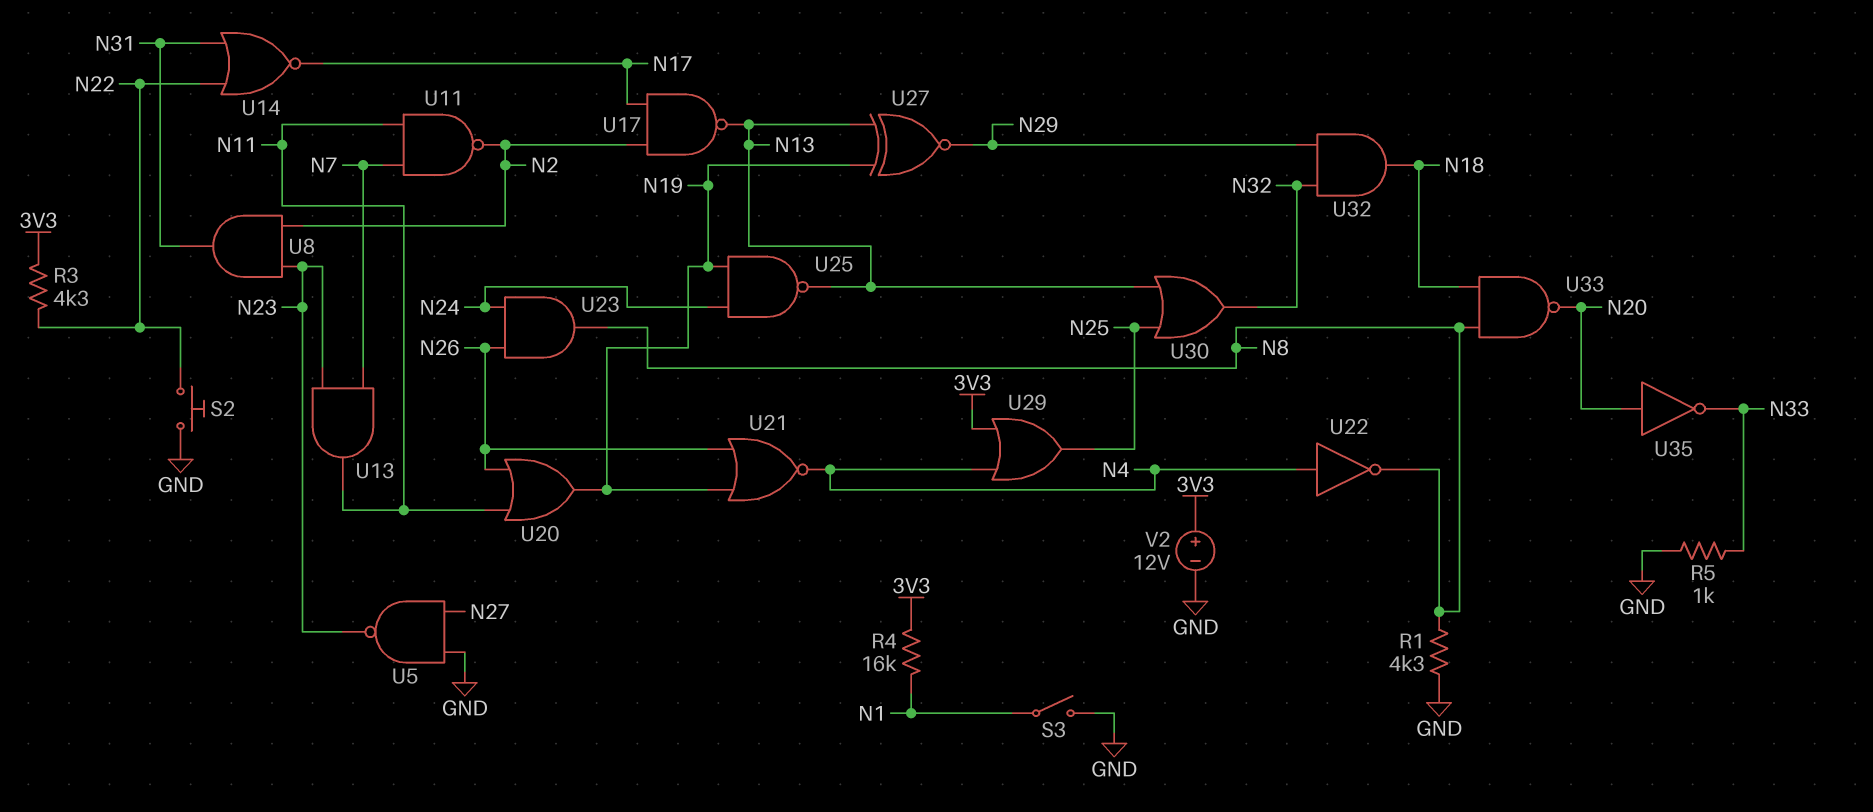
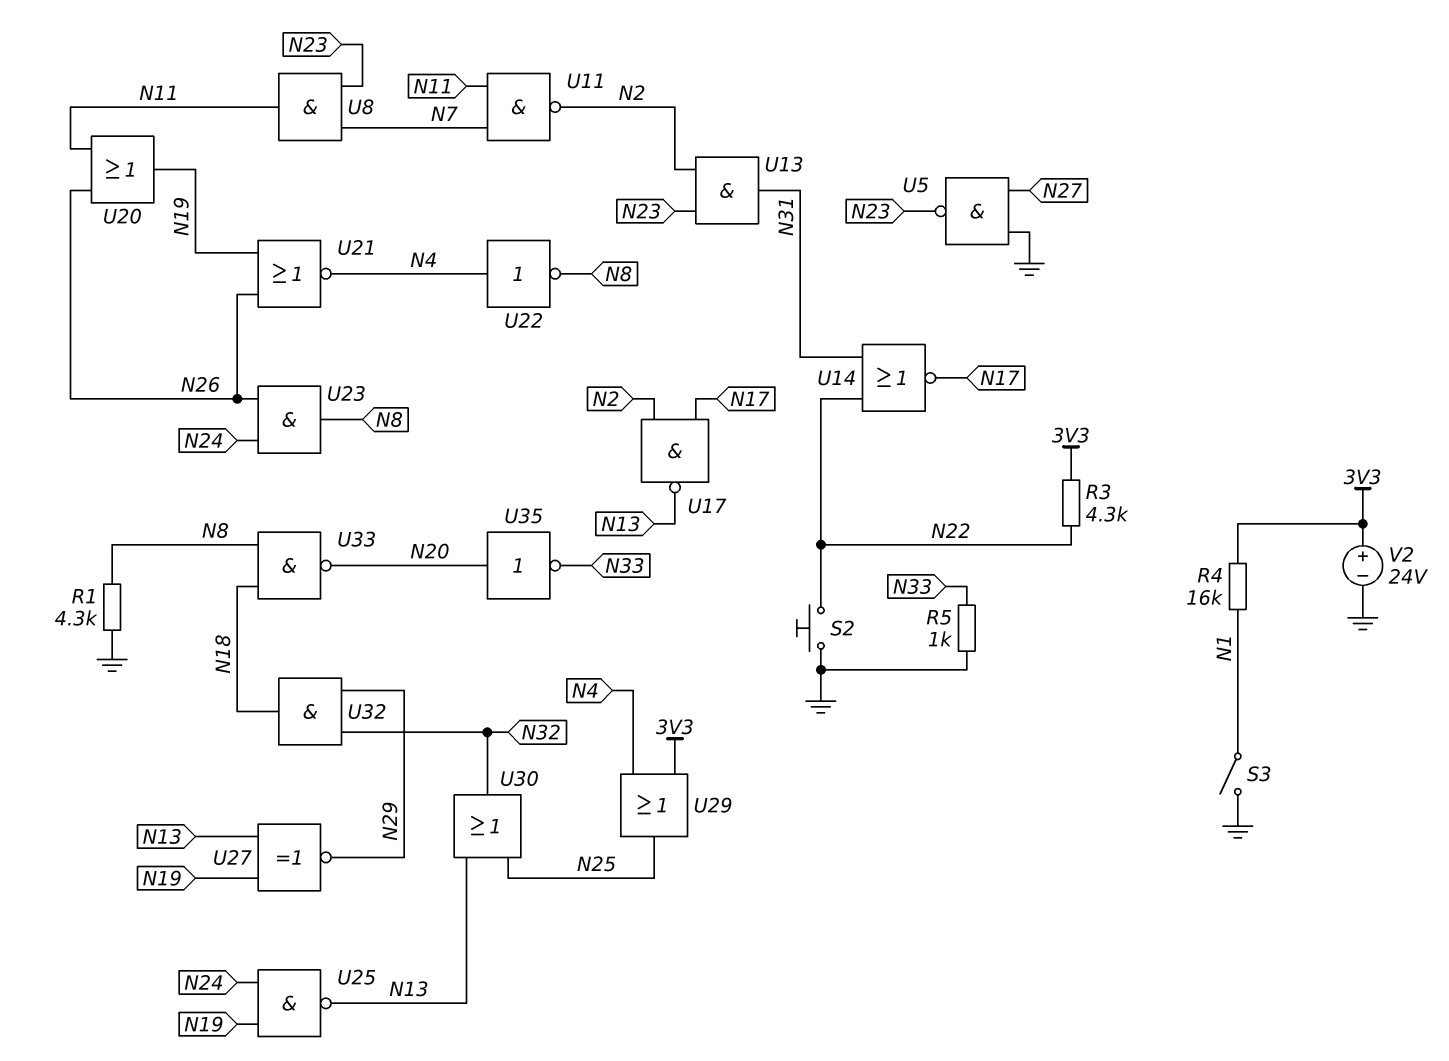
U8: AND (in N2, in N23, out N31) -> AND (in N7, in N23, out N11)
U13: AND (in N7, in N23, out N11) -> AND (in N2, in N23, out N31)
V2: 12V (plus 3V3, minus GND) -> 24V (plus 3V3, minus GND)

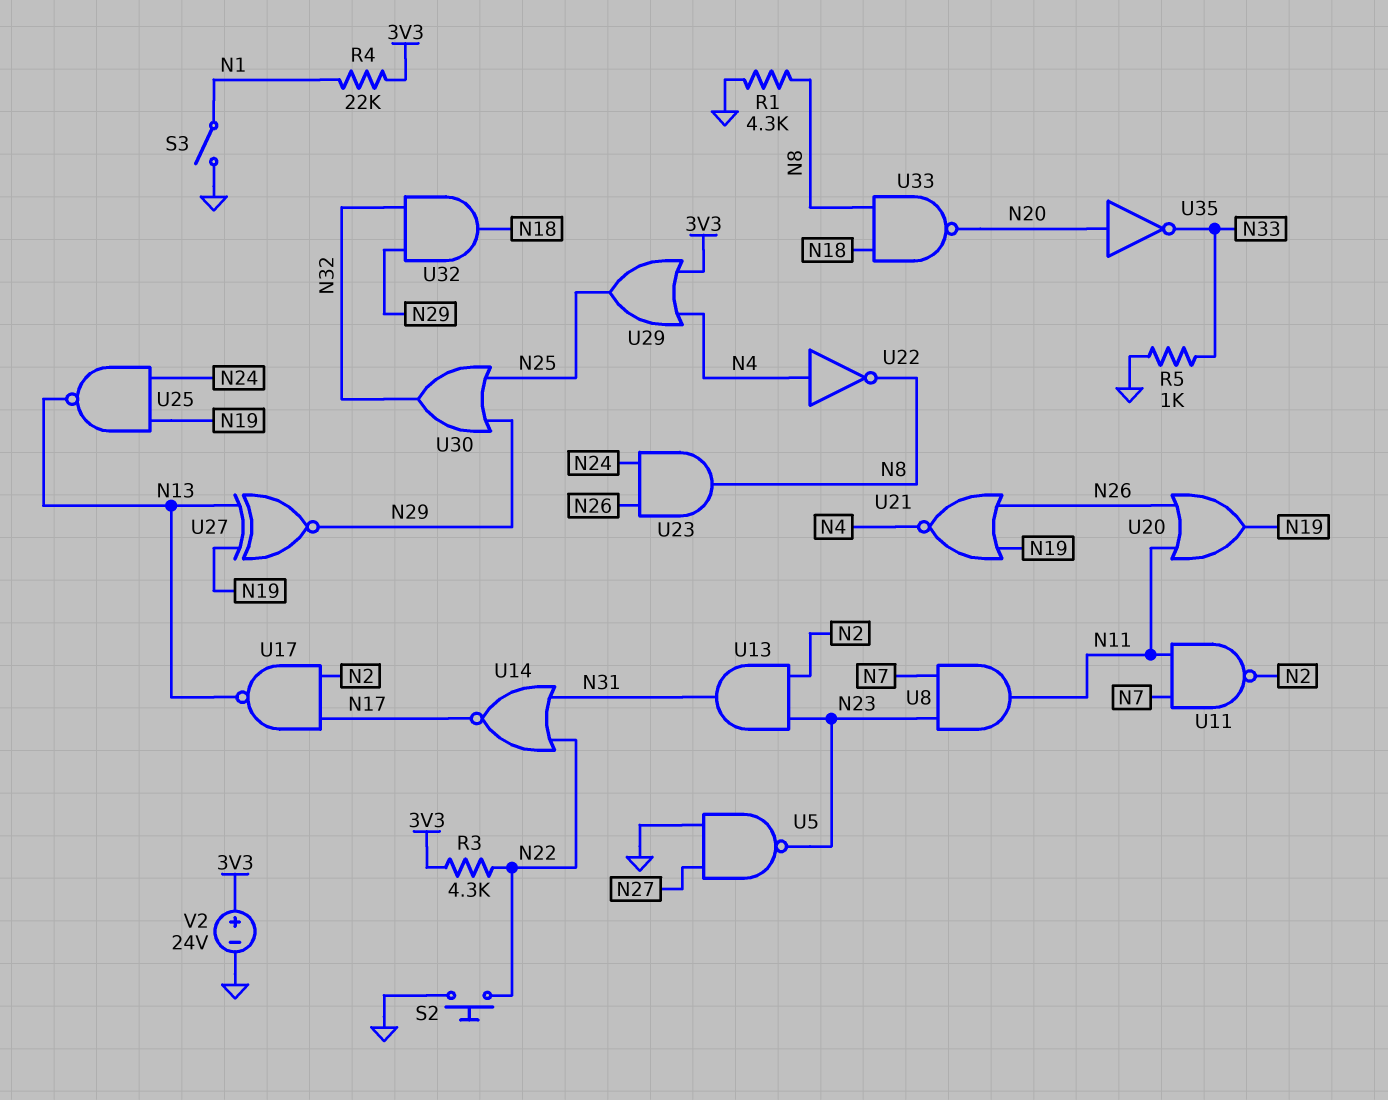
R4: 16k (3V3, N1) -> 22k (3V3, N1)
U30: OR (in N13, in N25, out N32) -> OR (in N25, in N29, out N32)

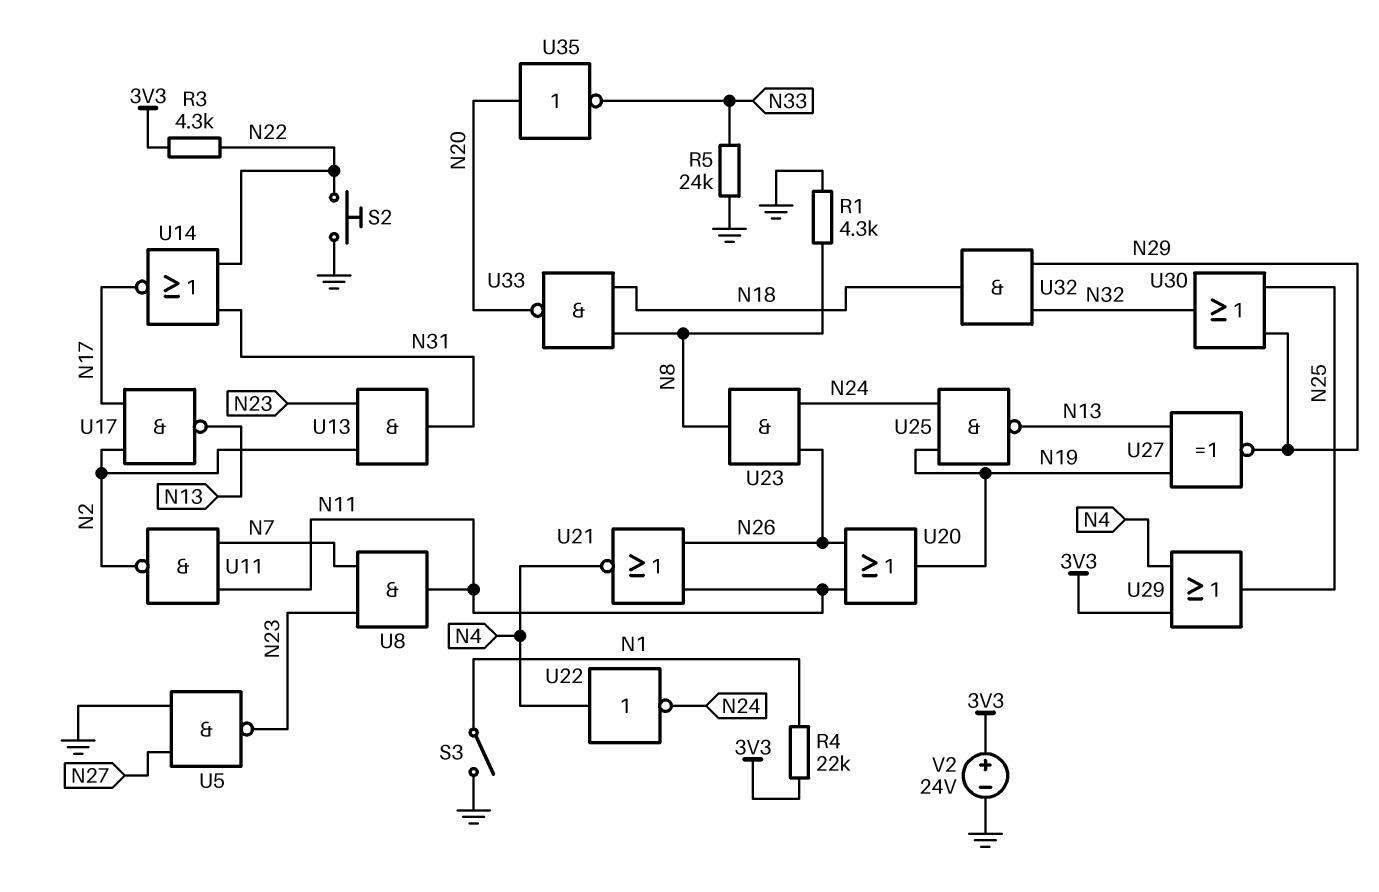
R5: 1k (GND, N33) -> 24k (GND, N33)
U21: NOR (in N19, in N26, out N4) -> NOR (in N11, in N26, out N4)
U22: NOT (in N4, out N8) -> NOT (in N4, out N24)

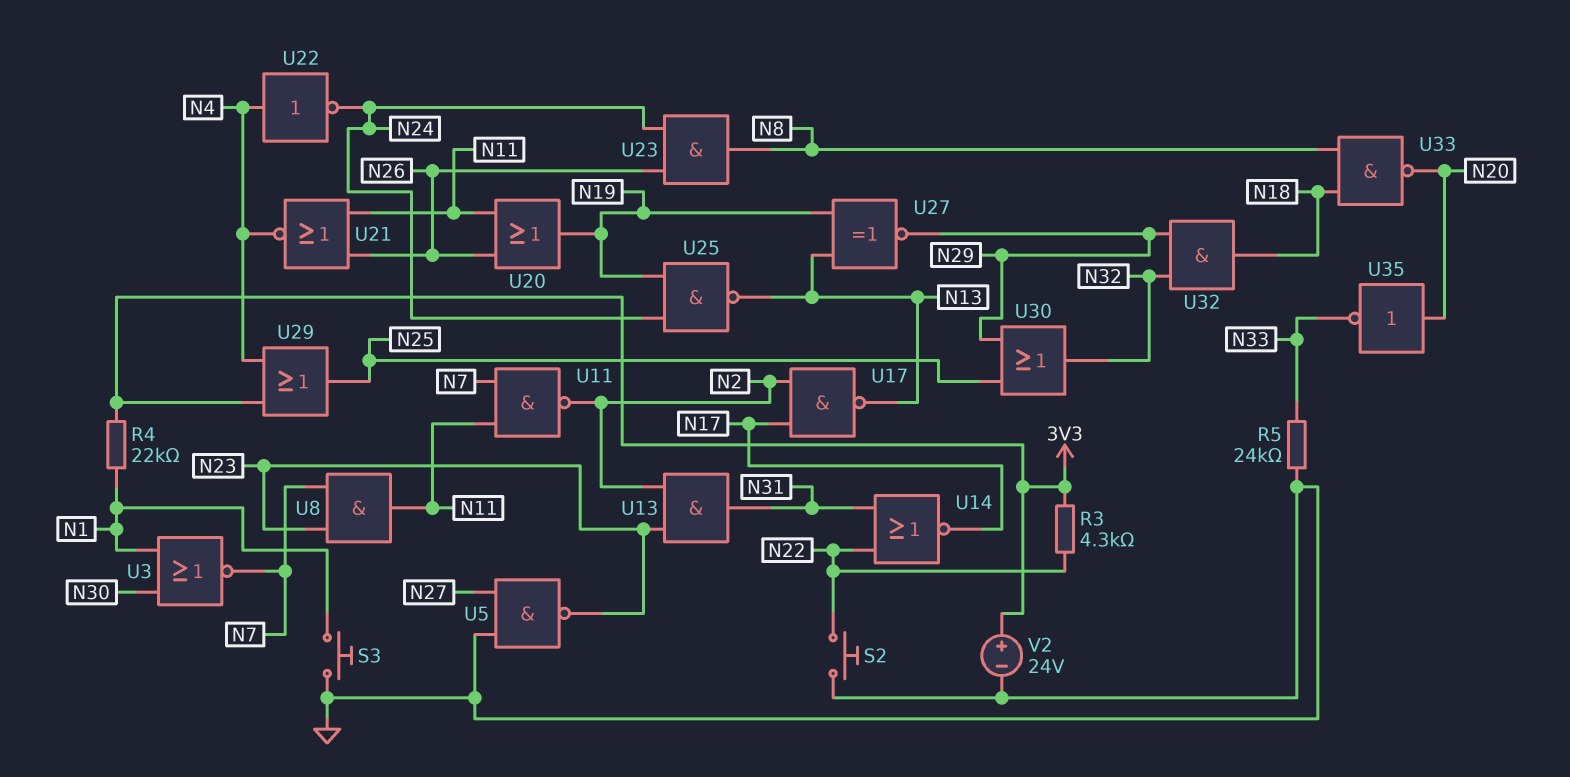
R1: 4.3k (GND, N8) -> none
S3: switch (GND, N1) -> button (GND, N1)
U3: none -> NOR (in N1, in N30, out N7)

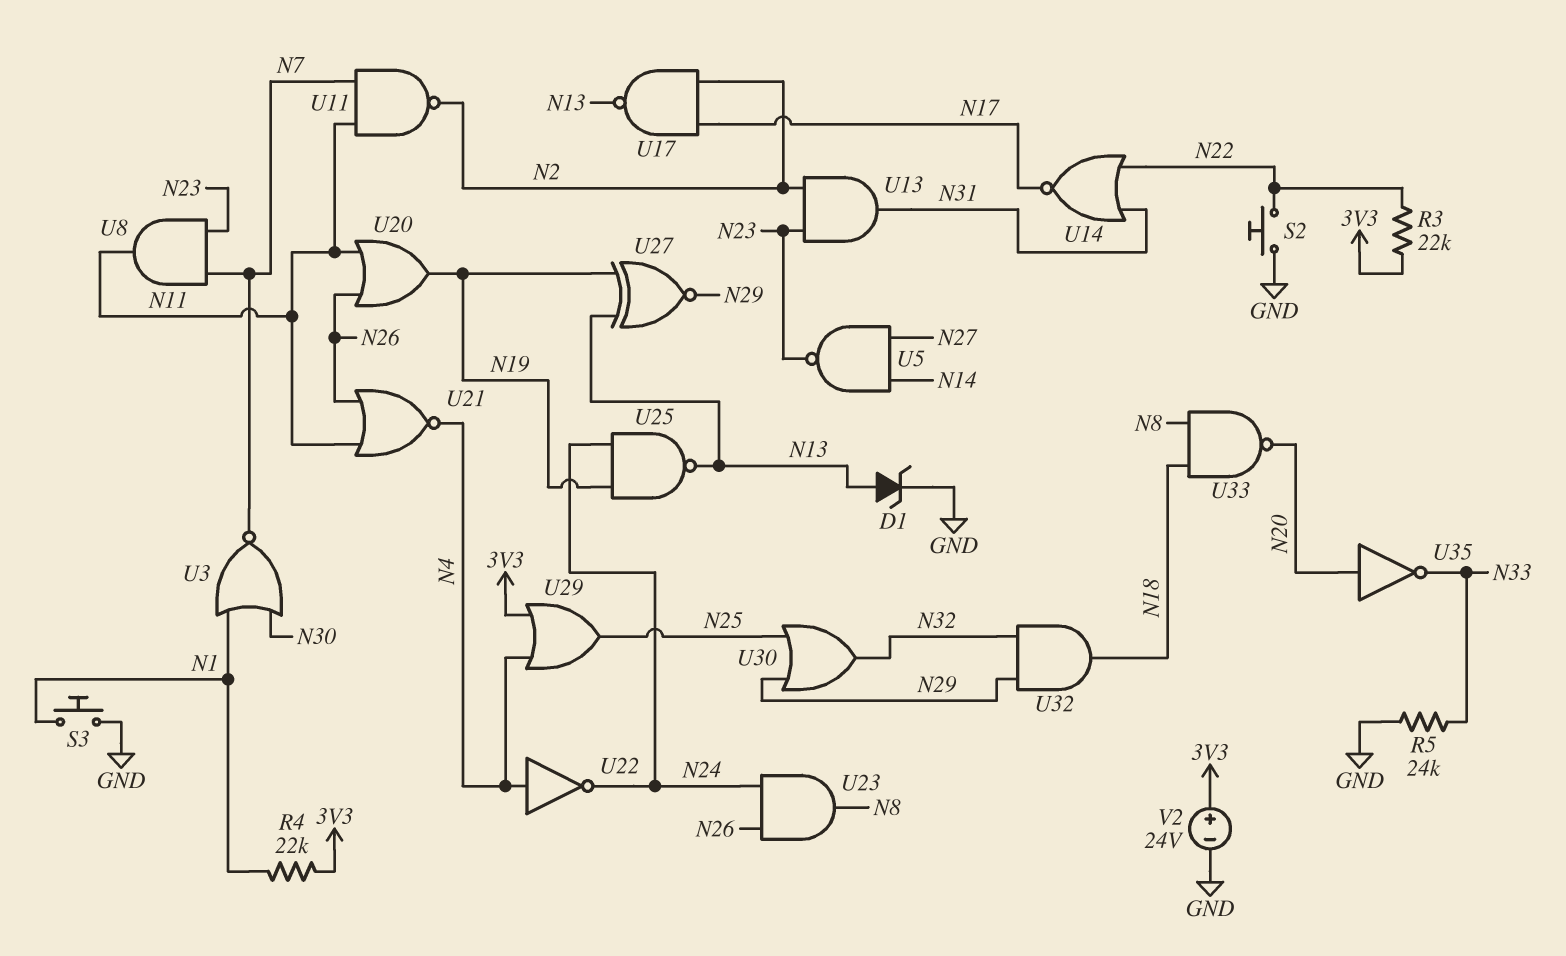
D1: none -> zener (A N13, K GND)
R3: 4.3k (3V3, N22) -> 22k (3V3, N22)
U5: NAND (in GND, in N27, out N23) -> NAND (in N14, in N27, out N23)

